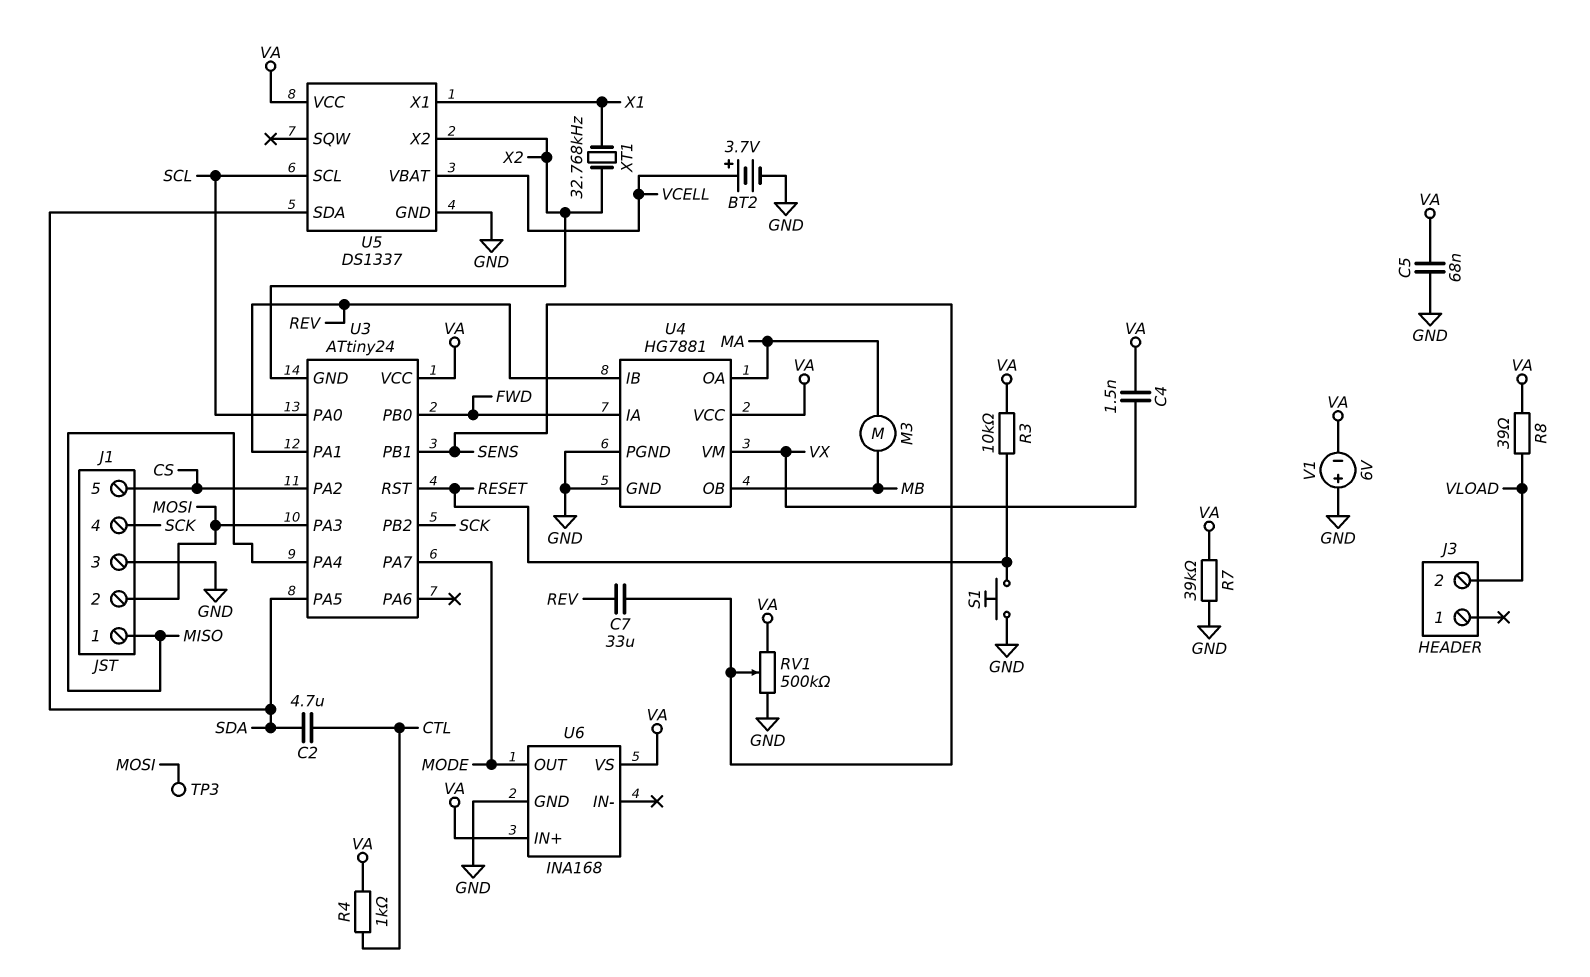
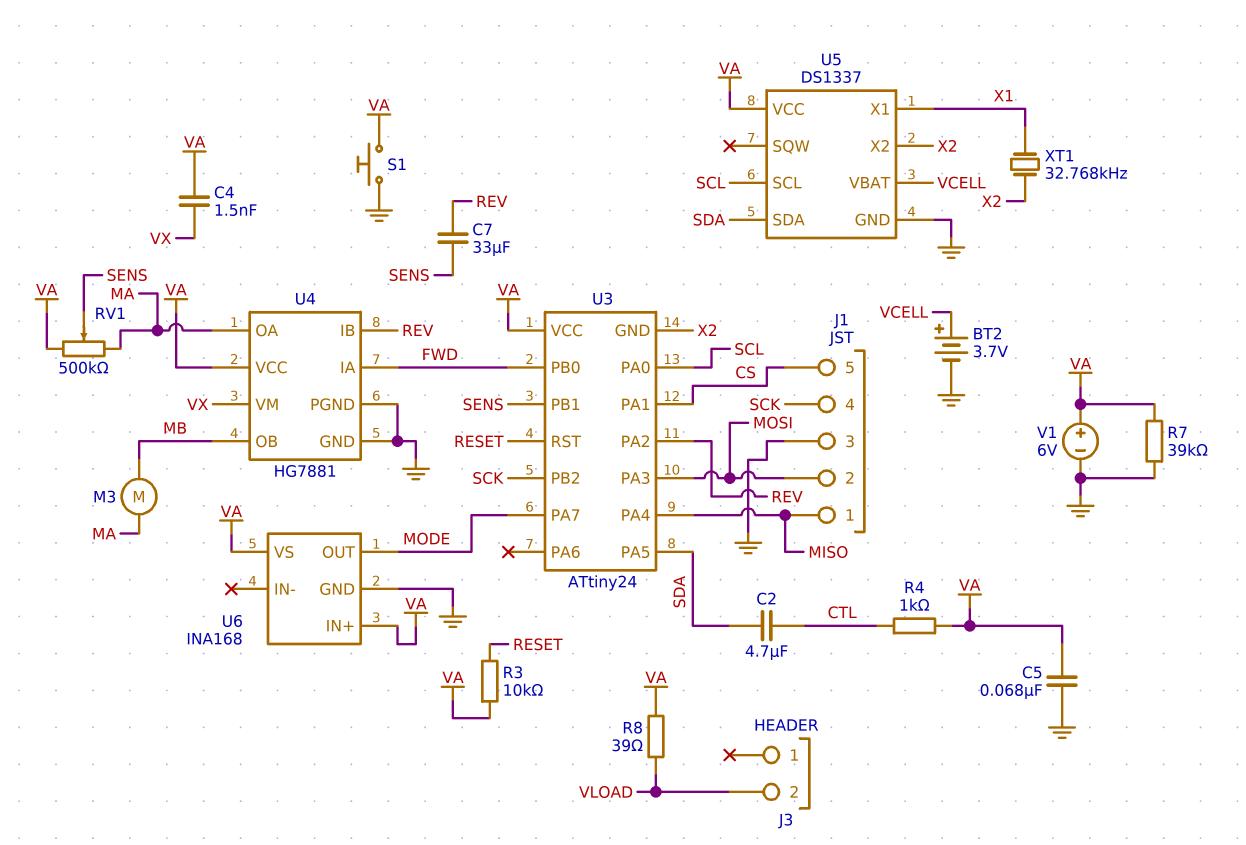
RV1: 500k (GND, VA, wiper SENS) -> 500k (MA, VA, wiper SENS)
S1: button (GND, RESET) -> button (GND, VA)
TP3: test point (MOSI) -> none
U3 pin PA1: REV -> CS
U3 pin PA2: CS -> REV
V1: 6V (plus GND, minus VA) -> 6V (plus VA, minus GND)

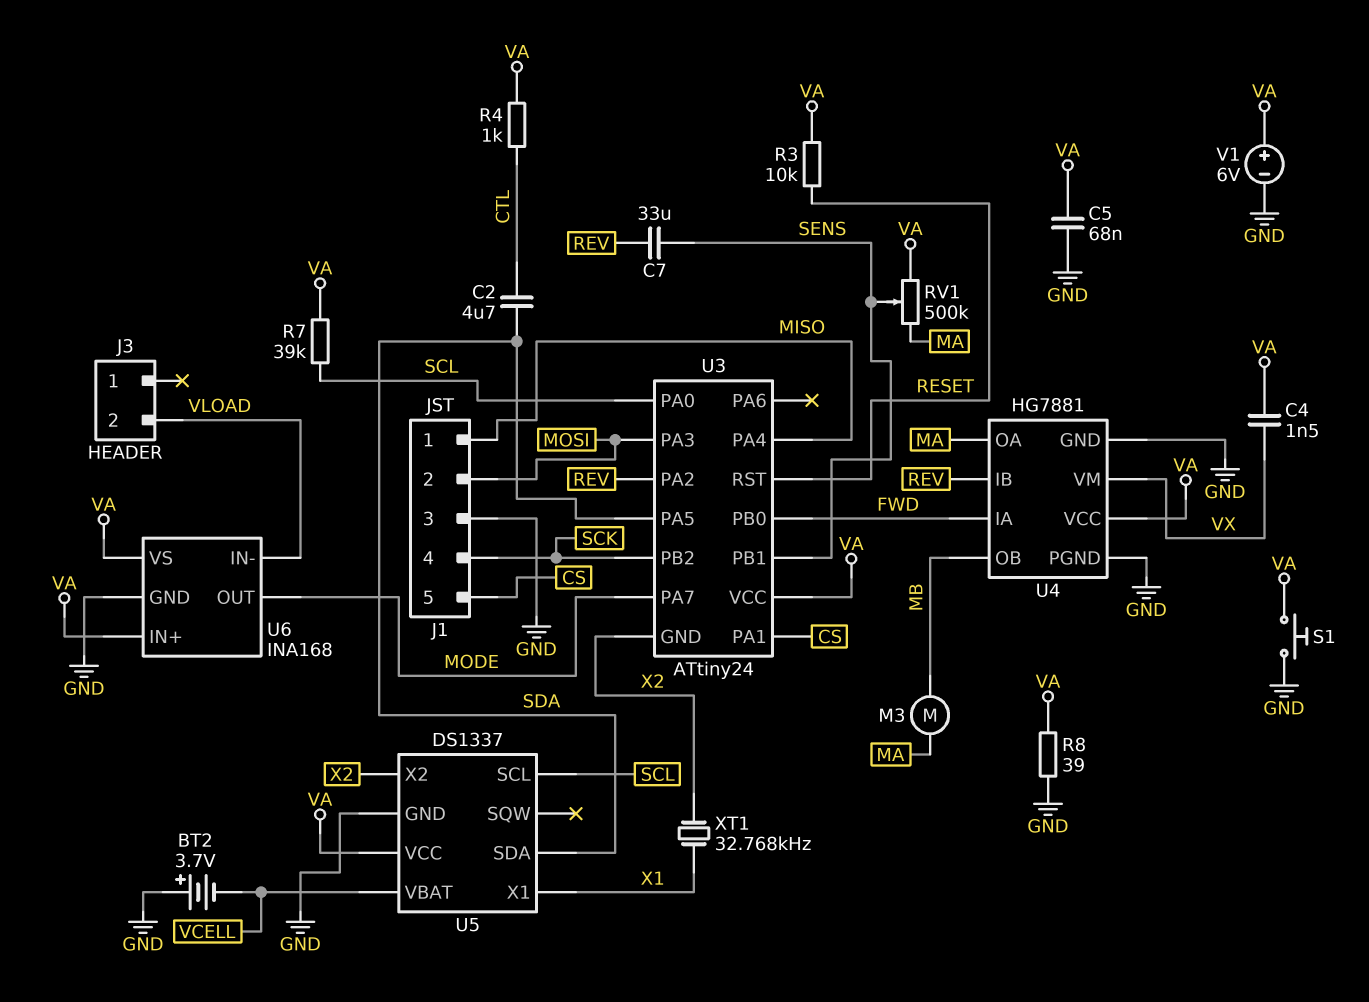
BT2: 3.7V (plus VCELL, minus GND) -> 3.7V (plus GND, minus VCELL)
R7: 39k (GND, VA) -> 39k (SCL, VA)
R8: 39 (VA, VLOAD) -> 39 (GND, VA)
U6 pin IN-: none -> VLOAD

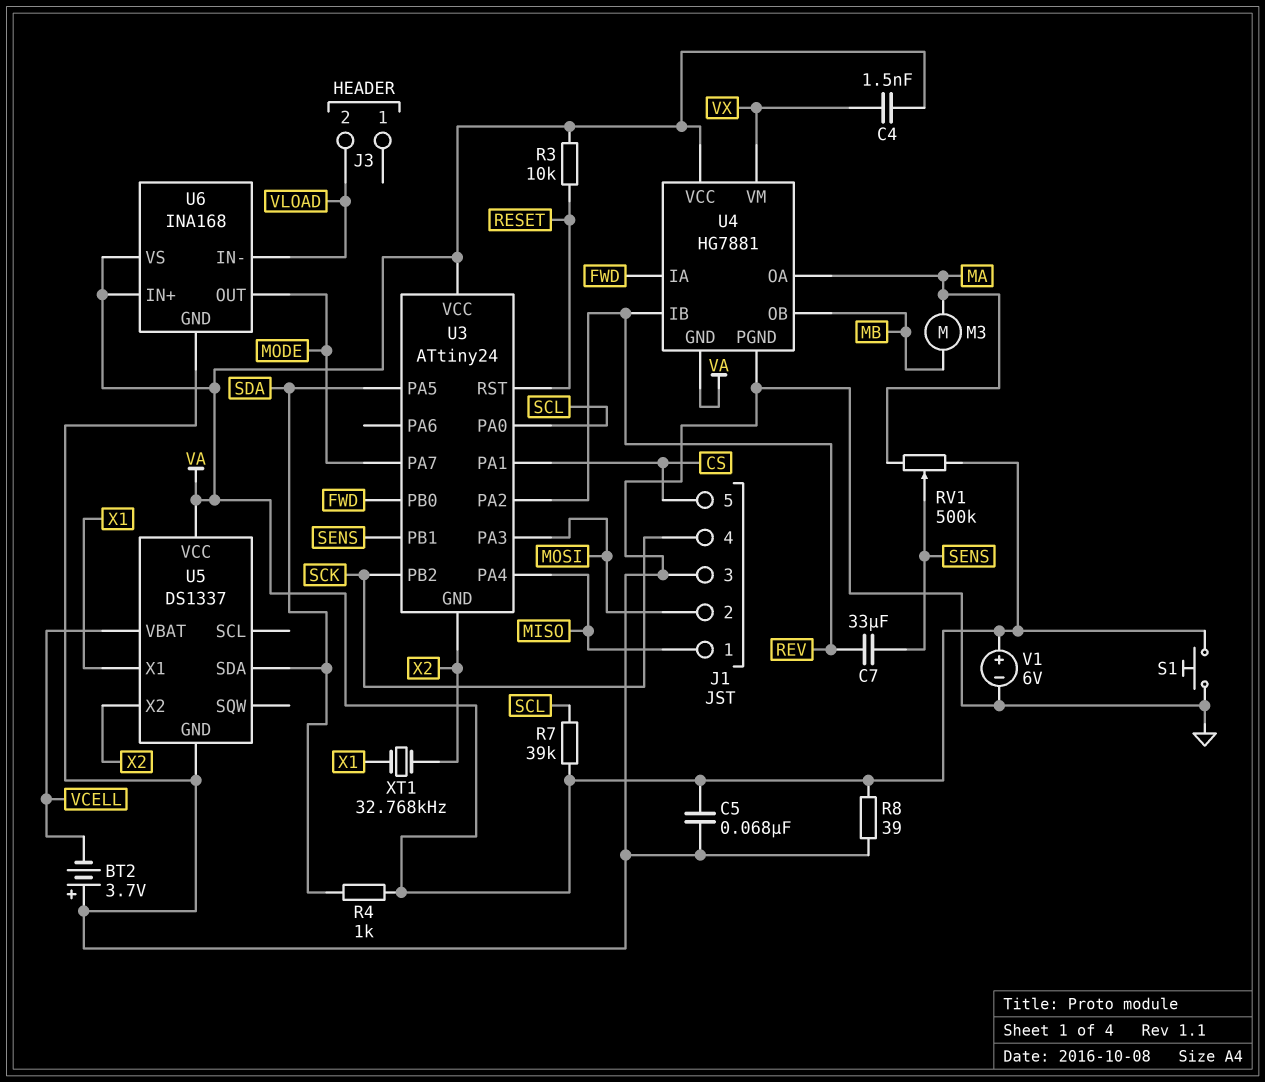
C2: 4.7uF (CTL, SDA) -> none
R4: 1k (CTL, VA) -> 1k (SDA, VA)
U4 pin GND: GND -> VA
U5 pin SCL: SCL -> none

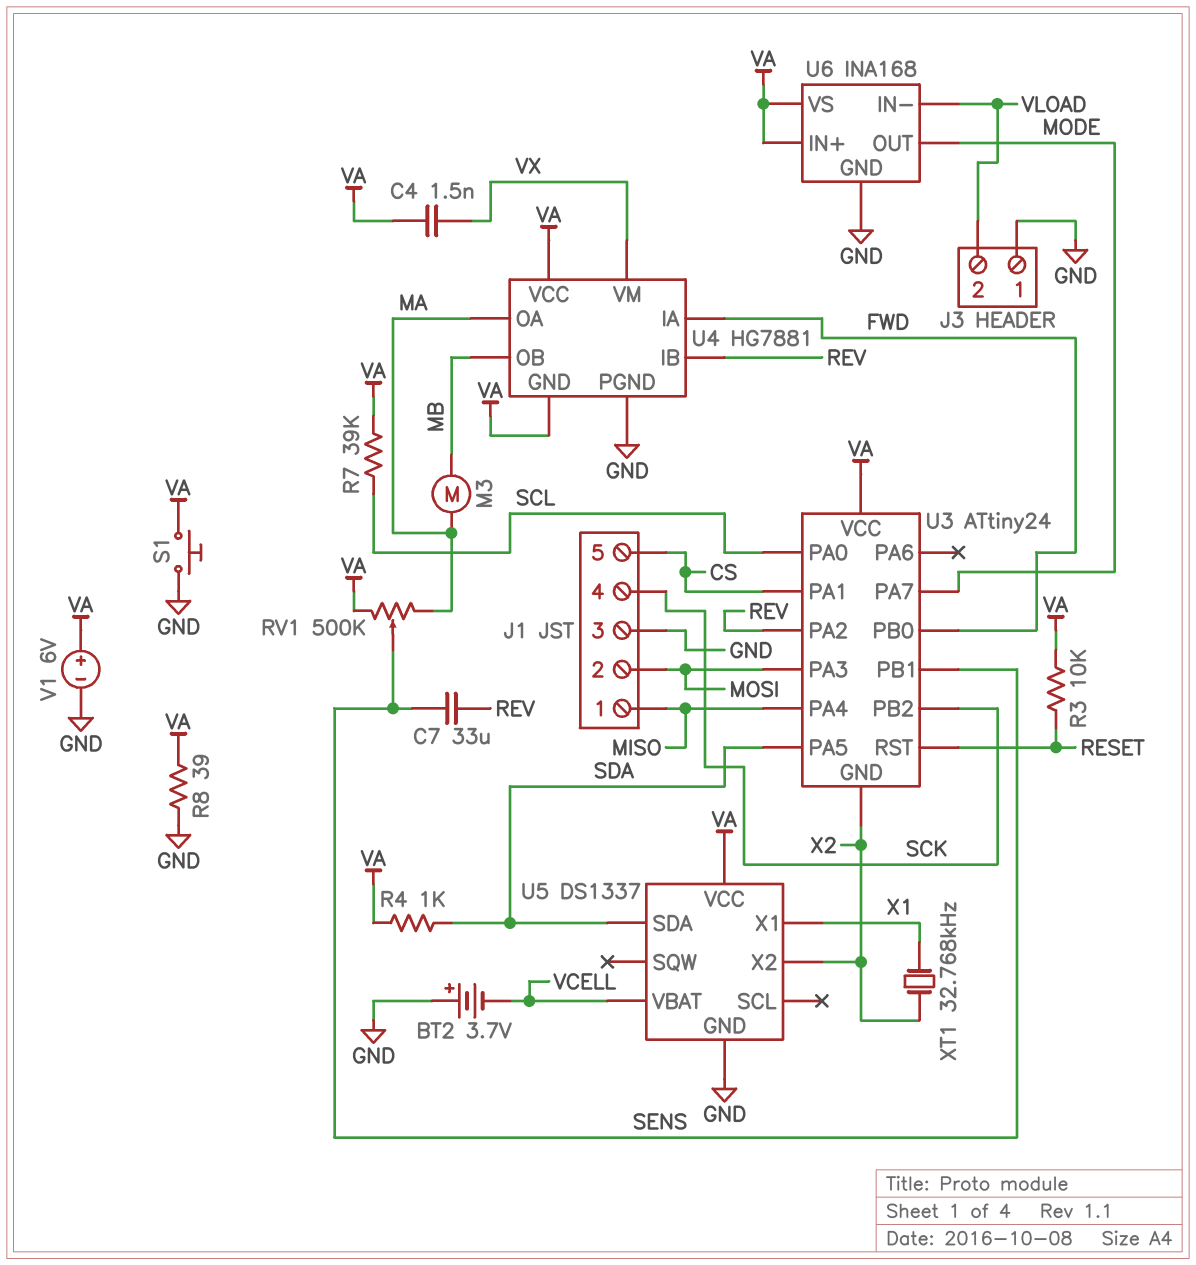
C5: 68nF (GND, VA) -> none
J3 pin 1: none -> GND

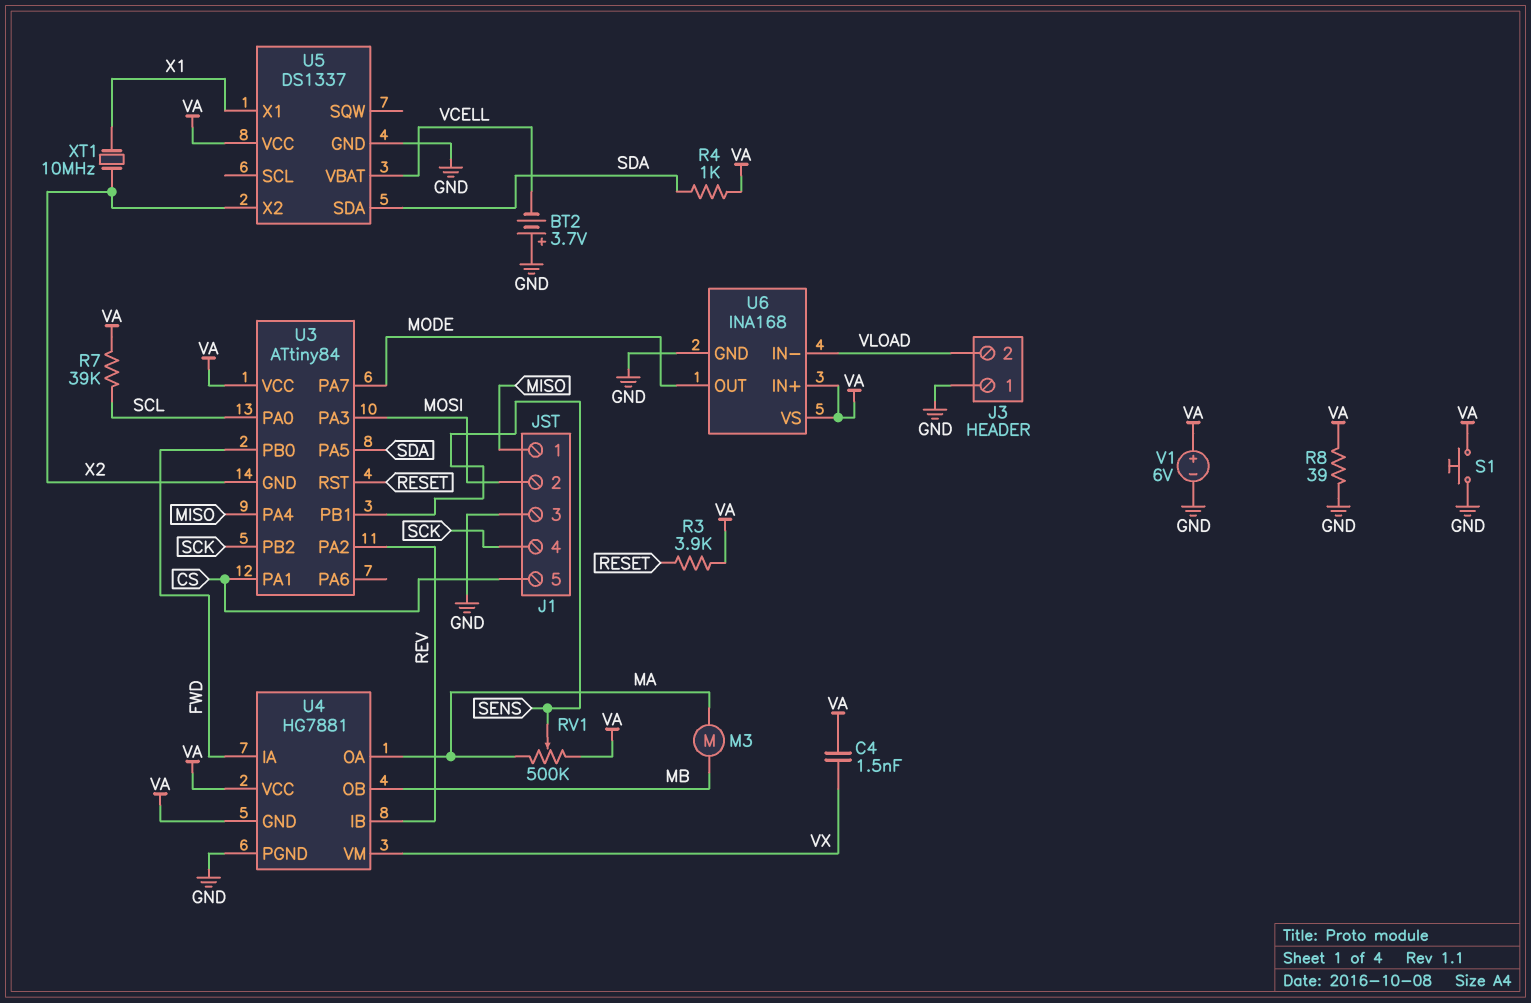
C7: 33uF (REV, SENS) -> none
R3: 10k (RESET, VA) -> 3.9k (RESET, VA)
U3: ATtiny24 -> ATtiny84
XT1: 32.768kHz (X1, X2) -> 10MHz (X1, X2)

